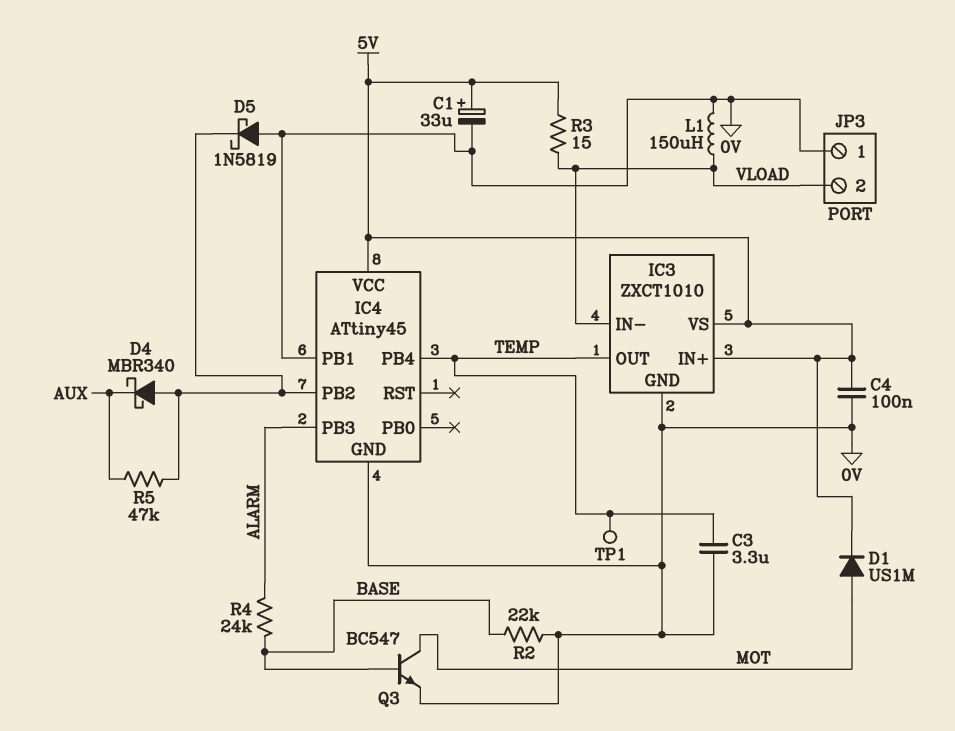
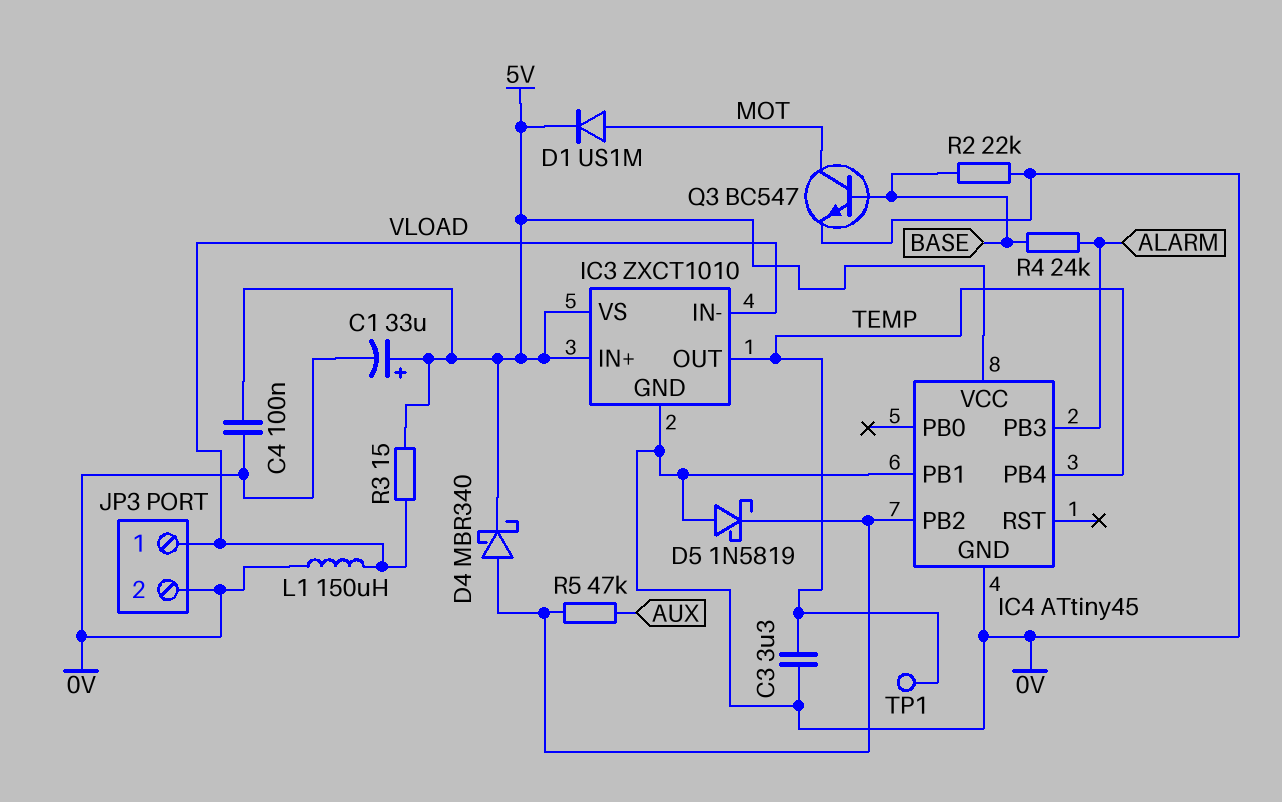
D4: schottky MBR340 (A IC4/PB2, K AUX) -> schottky MBR340 (A IC4/PB2, K 5V)
JP3 pin 1: 0V -> VLOAD
JP3 pin 2: VLOAD -> 0V

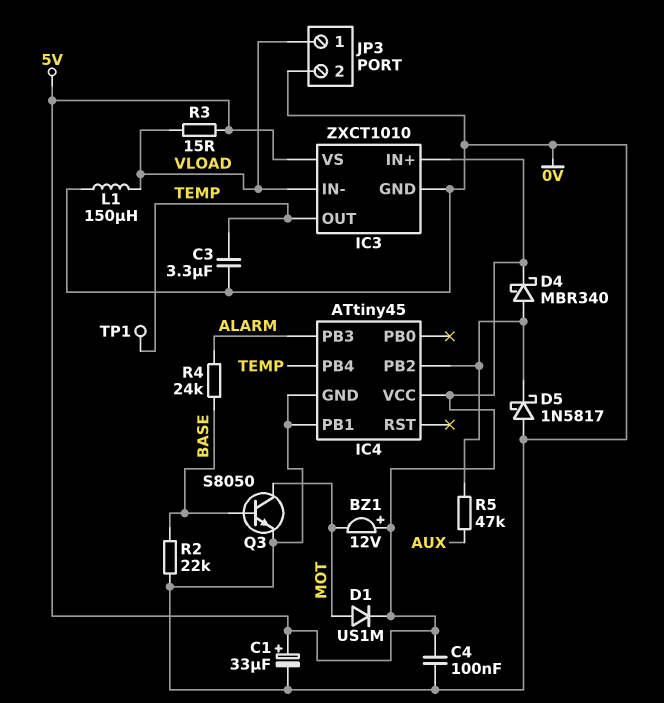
BZ1: none -> buzzer 12V (plus 5V, minus MOT)
D5: schottky 1N5819 (A 0V, K IC4/PB2) -> schottky 1N5817 (A 0V, K IC4/PB2)
Q3: NPN BC547 (B BASE, C MOT, E 0V) -> NPN S8050 (B BASE, C MOT, E 0V)

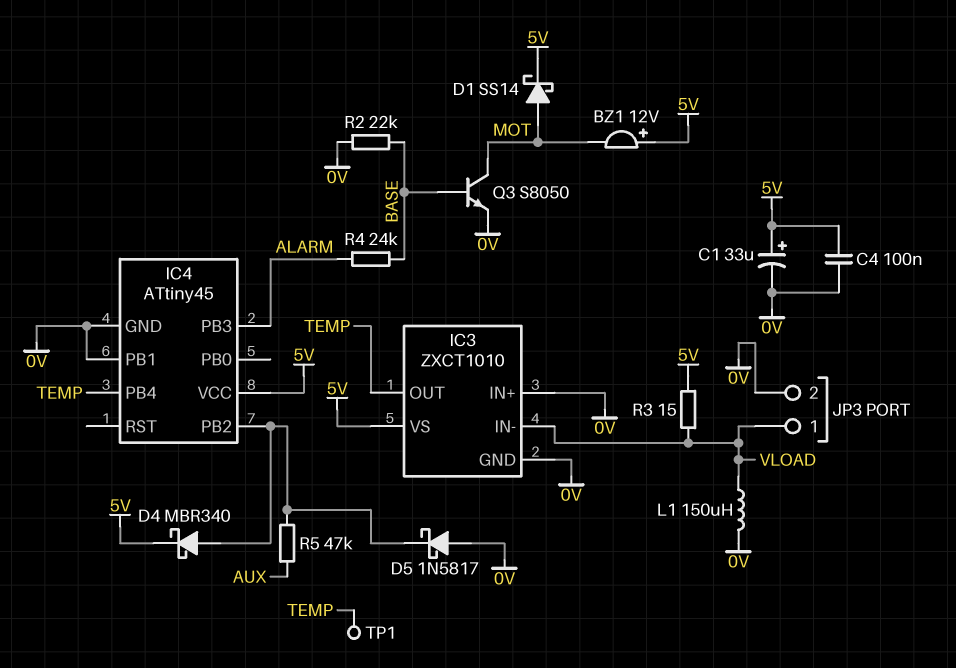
C3: 3.3uF (0V, TEMP) -> none
D1: diode US1M (A MOT, K 5V) -> schottky SS14 (A MOT, K 5V)
IC3 pin IN+: 5V -> 0V

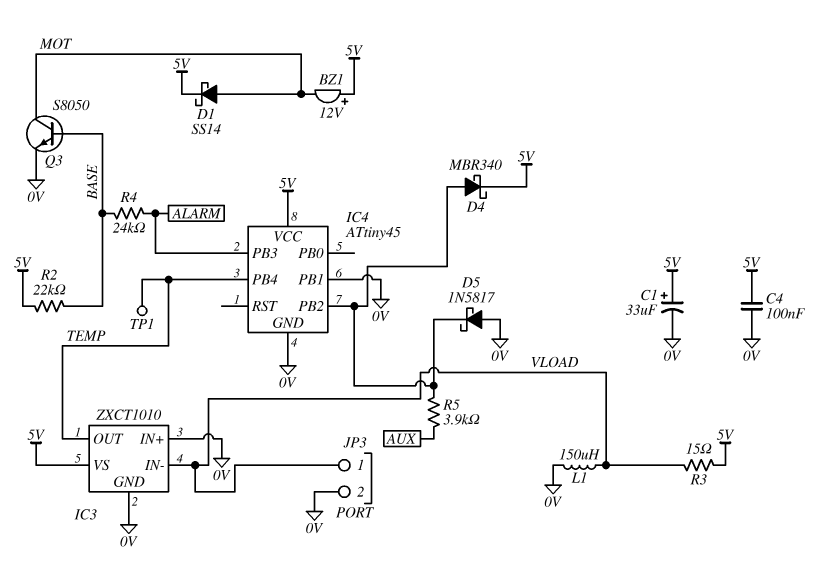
R2: 22k (0V, BASE) -> 22k (5V, BASE)
R5: 47k (AUX, IC4/PB2) -> 3.9k (AUX, IC4/PB2)

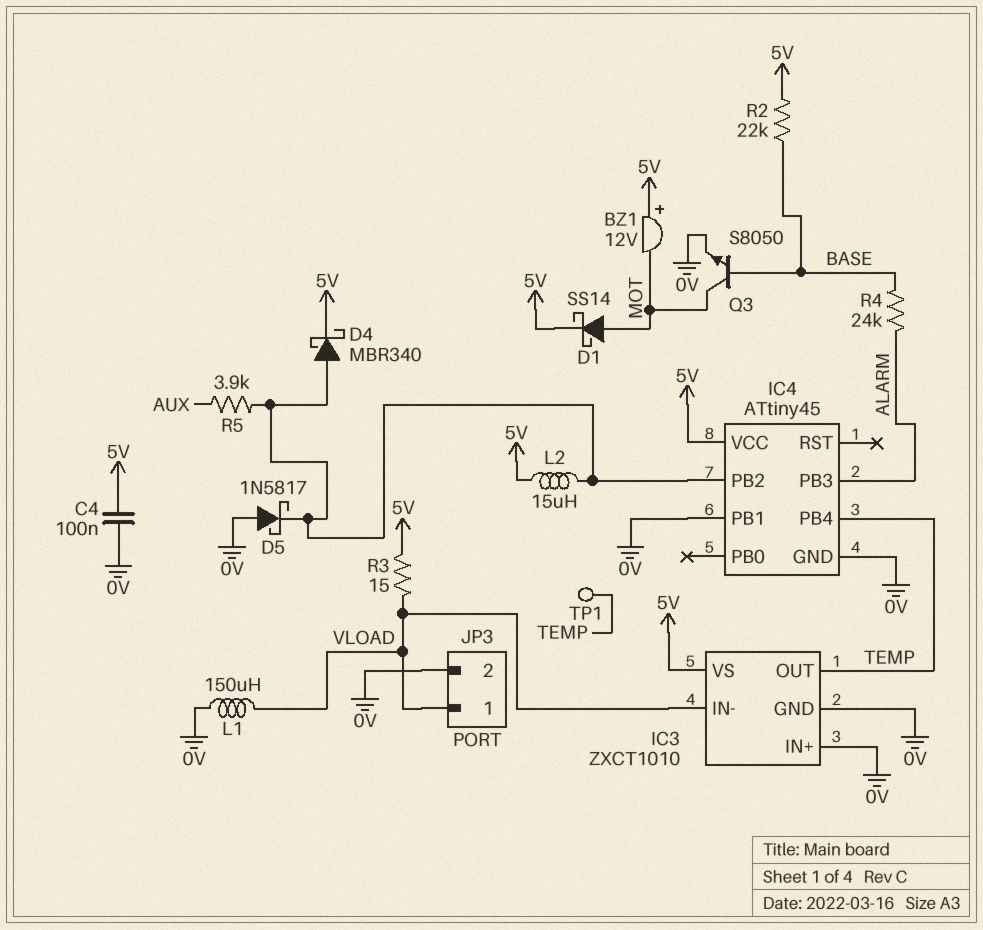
C1: 33uF (plus 5V, minus 0V) -> none
L2: none -> 15uH (5V, IC4/PB2)

